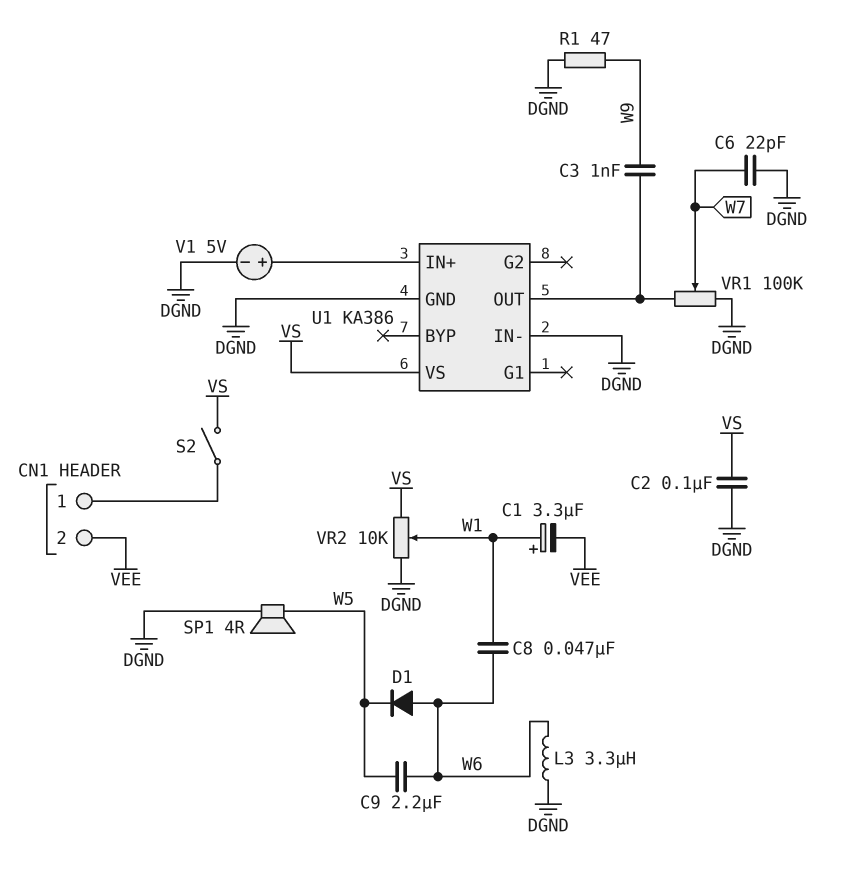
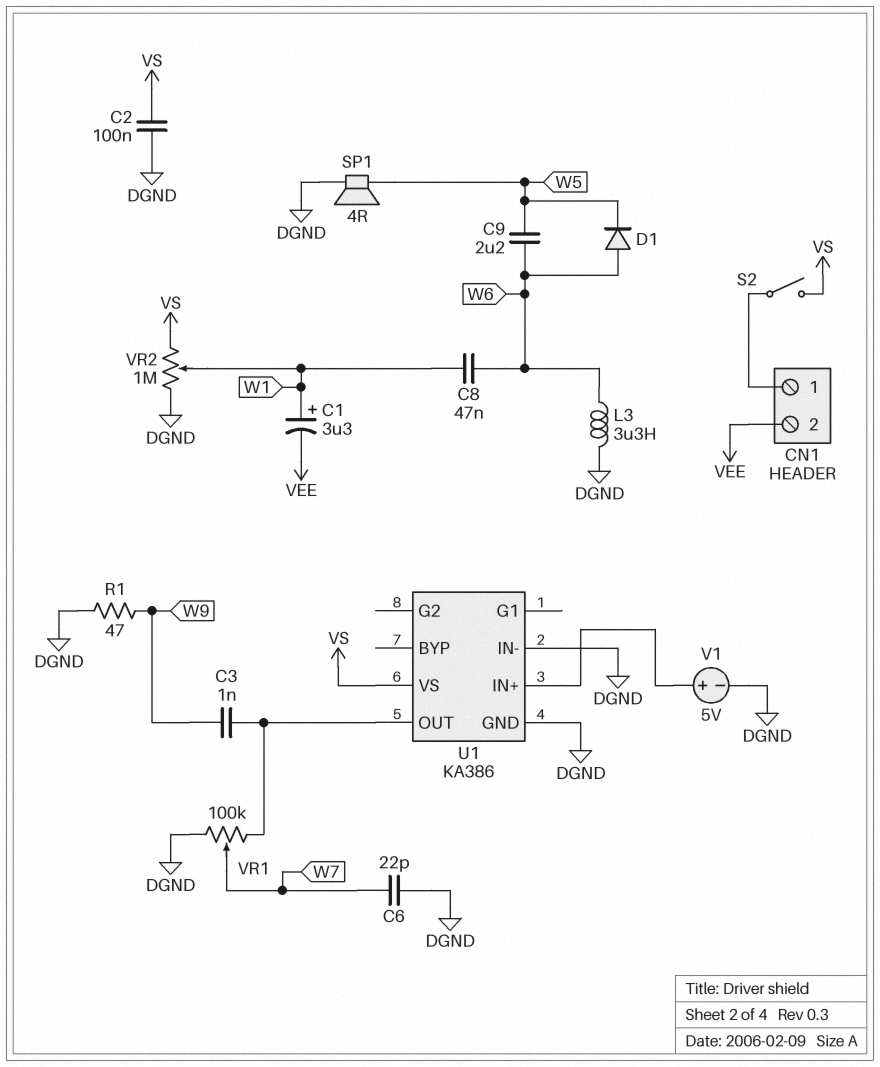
VR2: 10k (DGND, VS, wiper W1) -> 1M (DGND, VS, wiper W1)

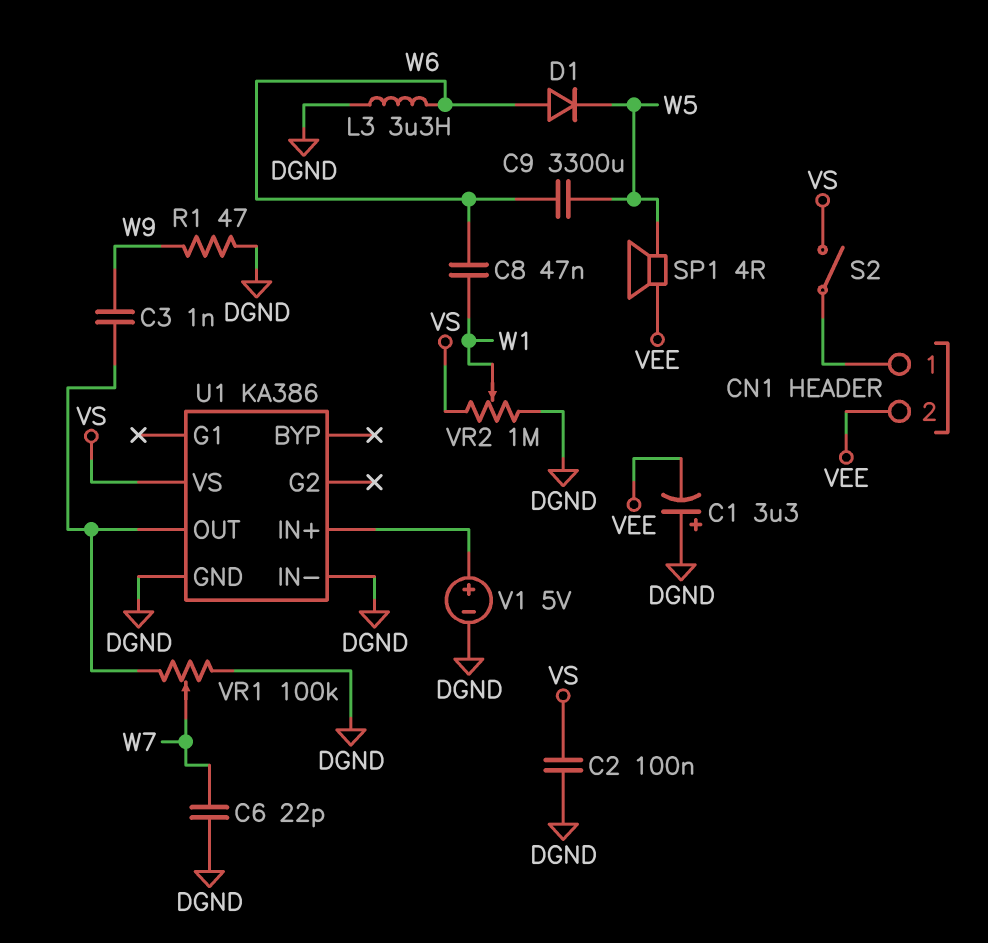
C1: 3.3uF (plus W1, minus VEE) -> 3.3uF (plus DGND, minus VEE)
C9: 2.2uF (W5, W6) -> 3300uF (W5, W6)
SP1: speaker 4R (DGND, W5) -> speaker 4R (VEE, W5)

